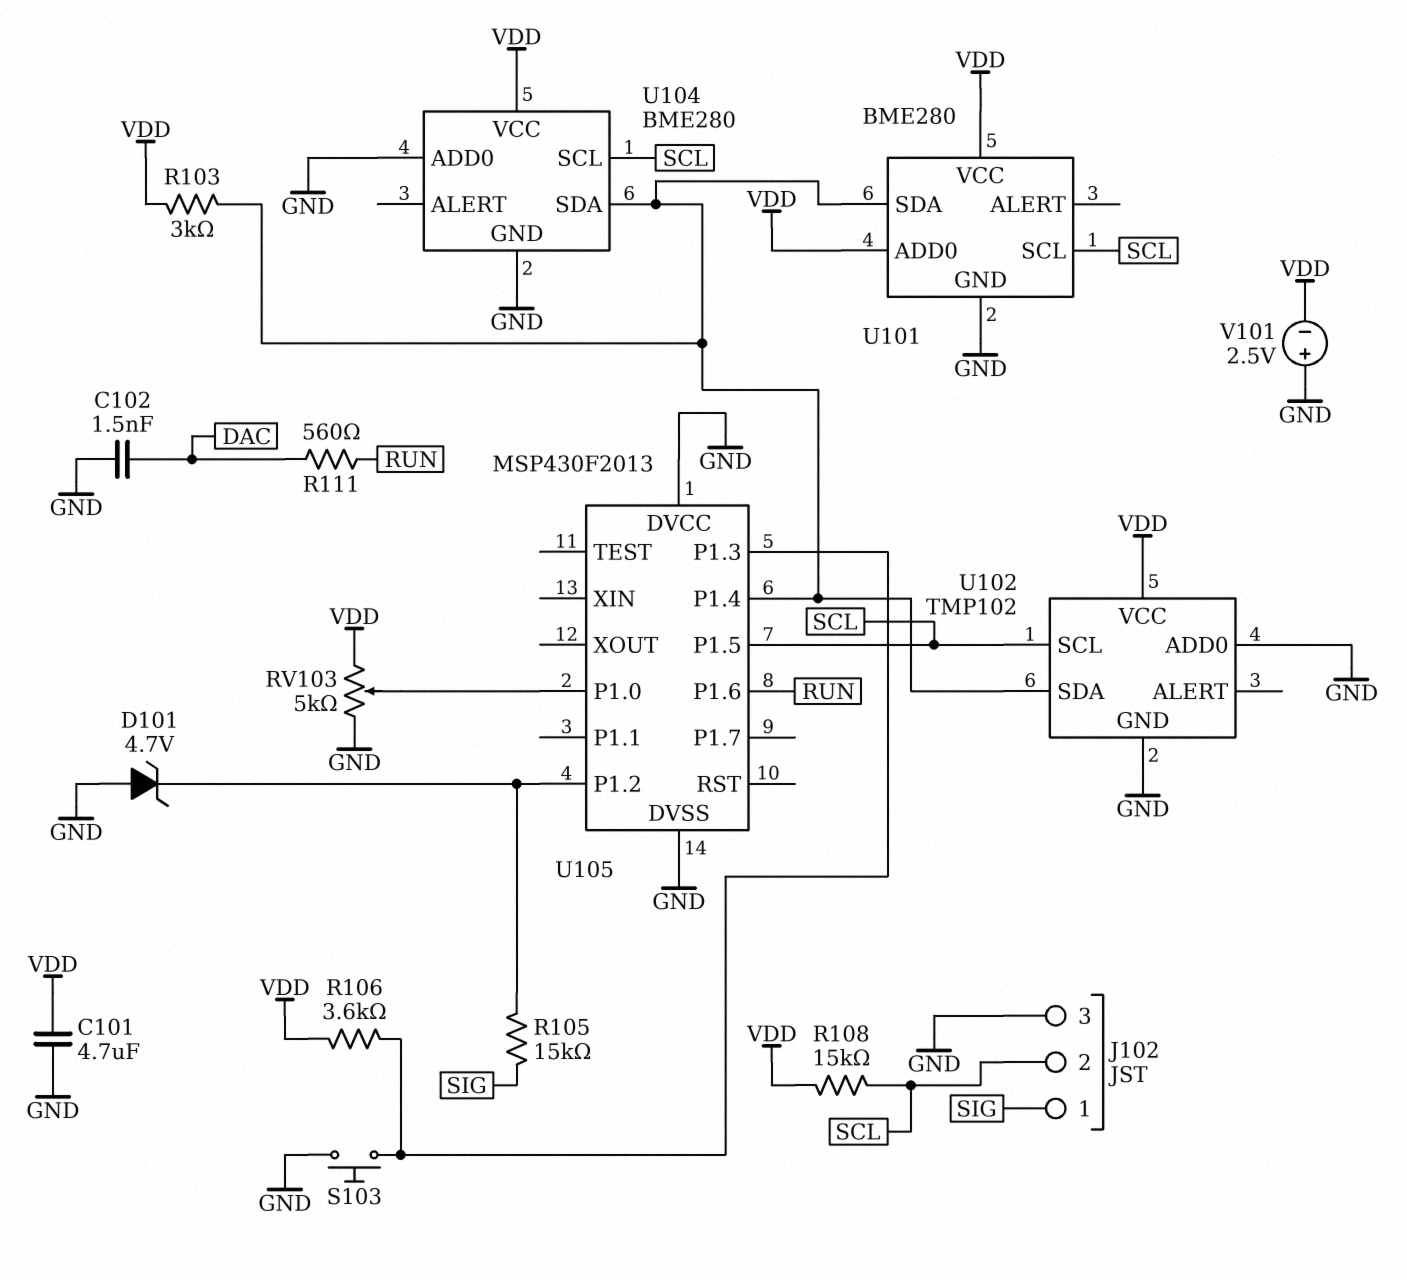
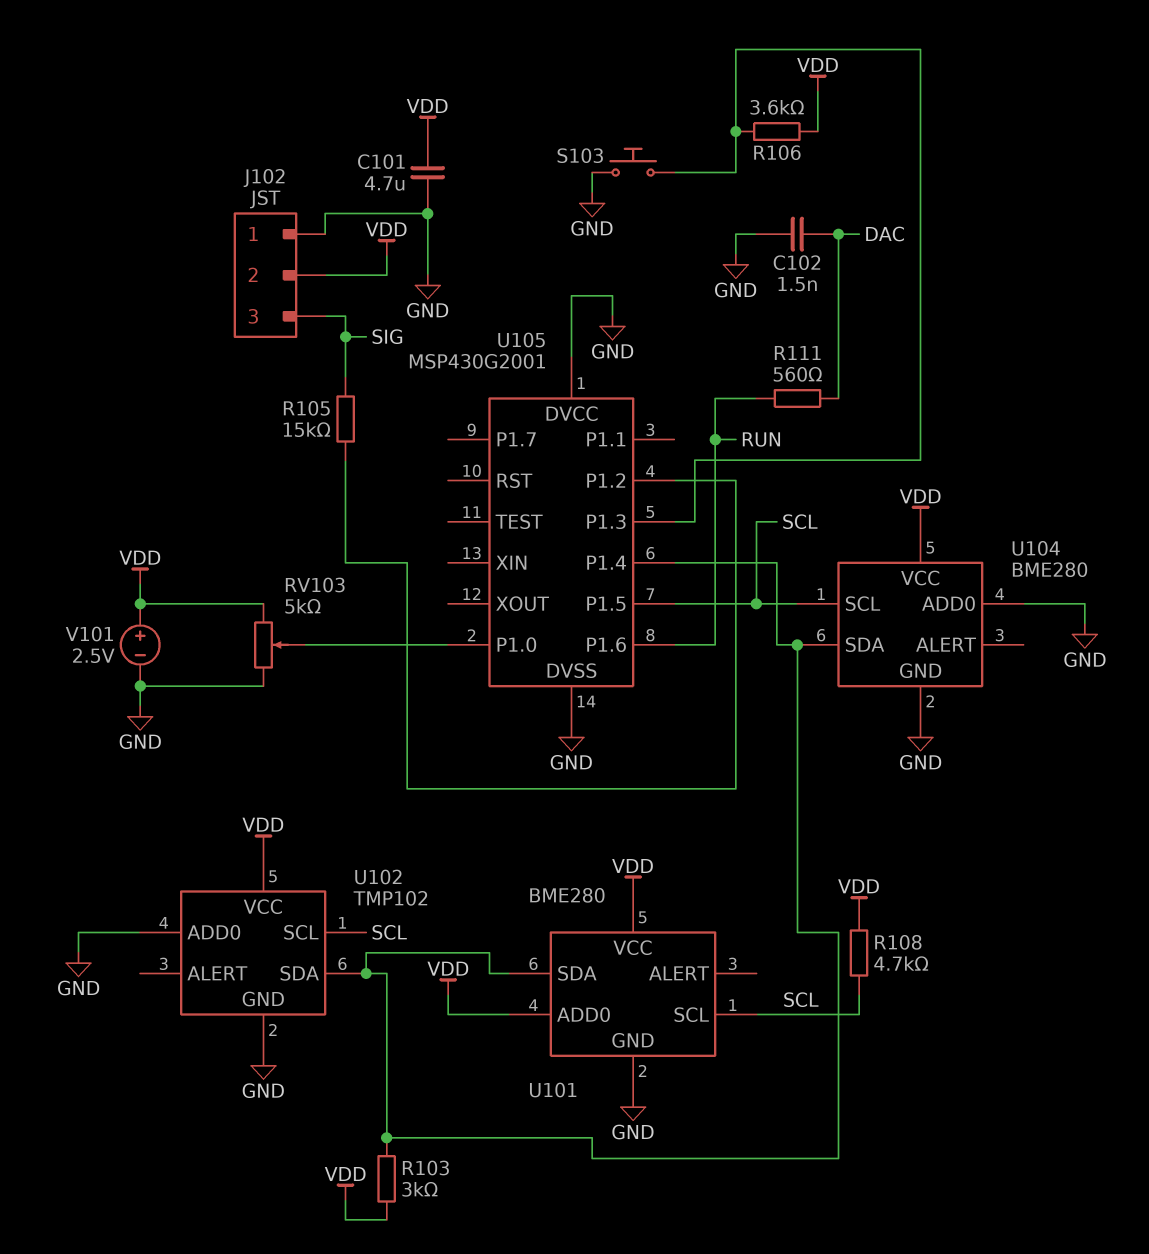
D101: zener 4.7V (A GND, K U105/P1.2) -> none
J102 pin 1: SIG -> GND
J102 pin 2: SCL -> VDD
J102 pin 3: GND -> SIG
R108: 15k (SCL, VDD) -> 4.7k (SCL, VDD)
U105: MSP430F2013 -> MSP430G2001
V101: 2.5V (plus GND, minus VDD) -> 2.5V (plus VDD, minus GND)

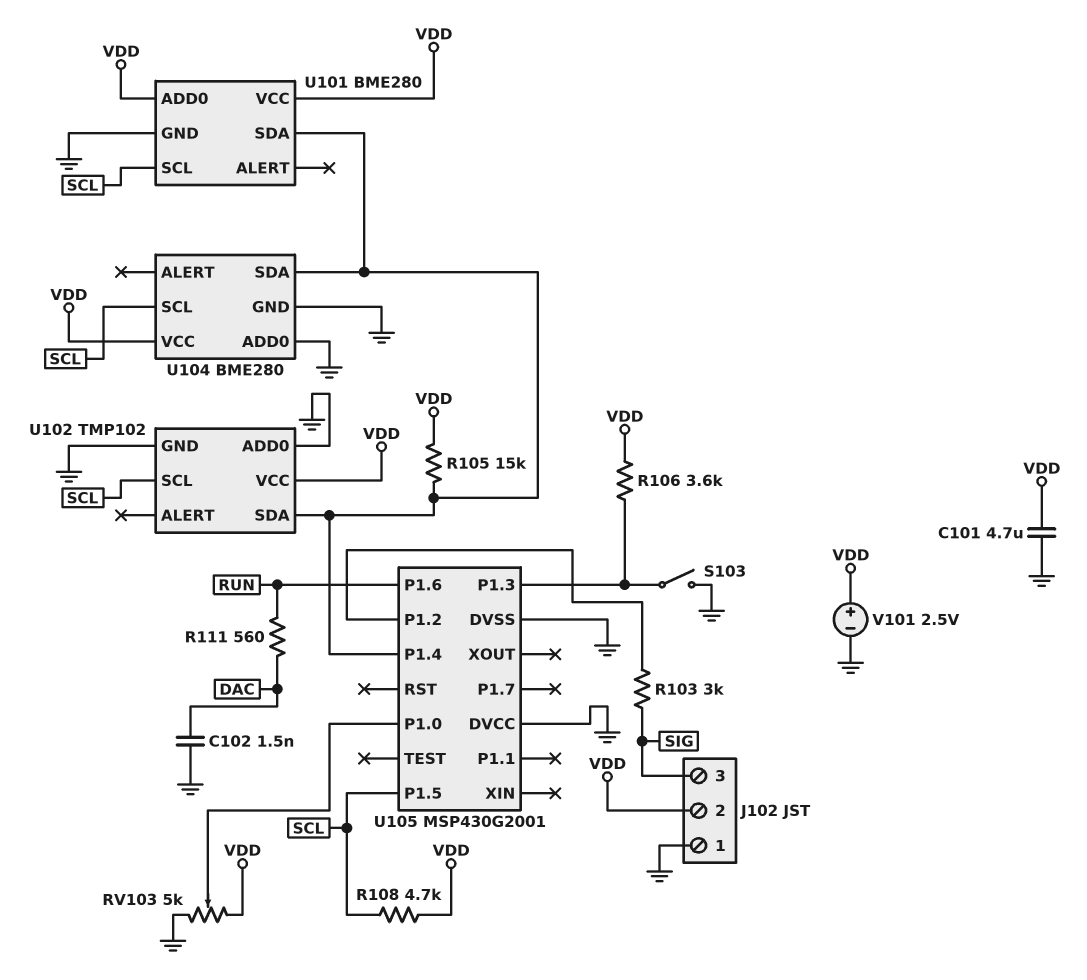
R103: 3k (U101/SDA, VDD) -> 3k (SIG, U105/P1.2)
R105: 15k (SIG, U105/P1.2) -> 15k (U101/SDA, VDD)
S103: button (GND, U105/P1.3) -> switch (GND, U105/P1.3)

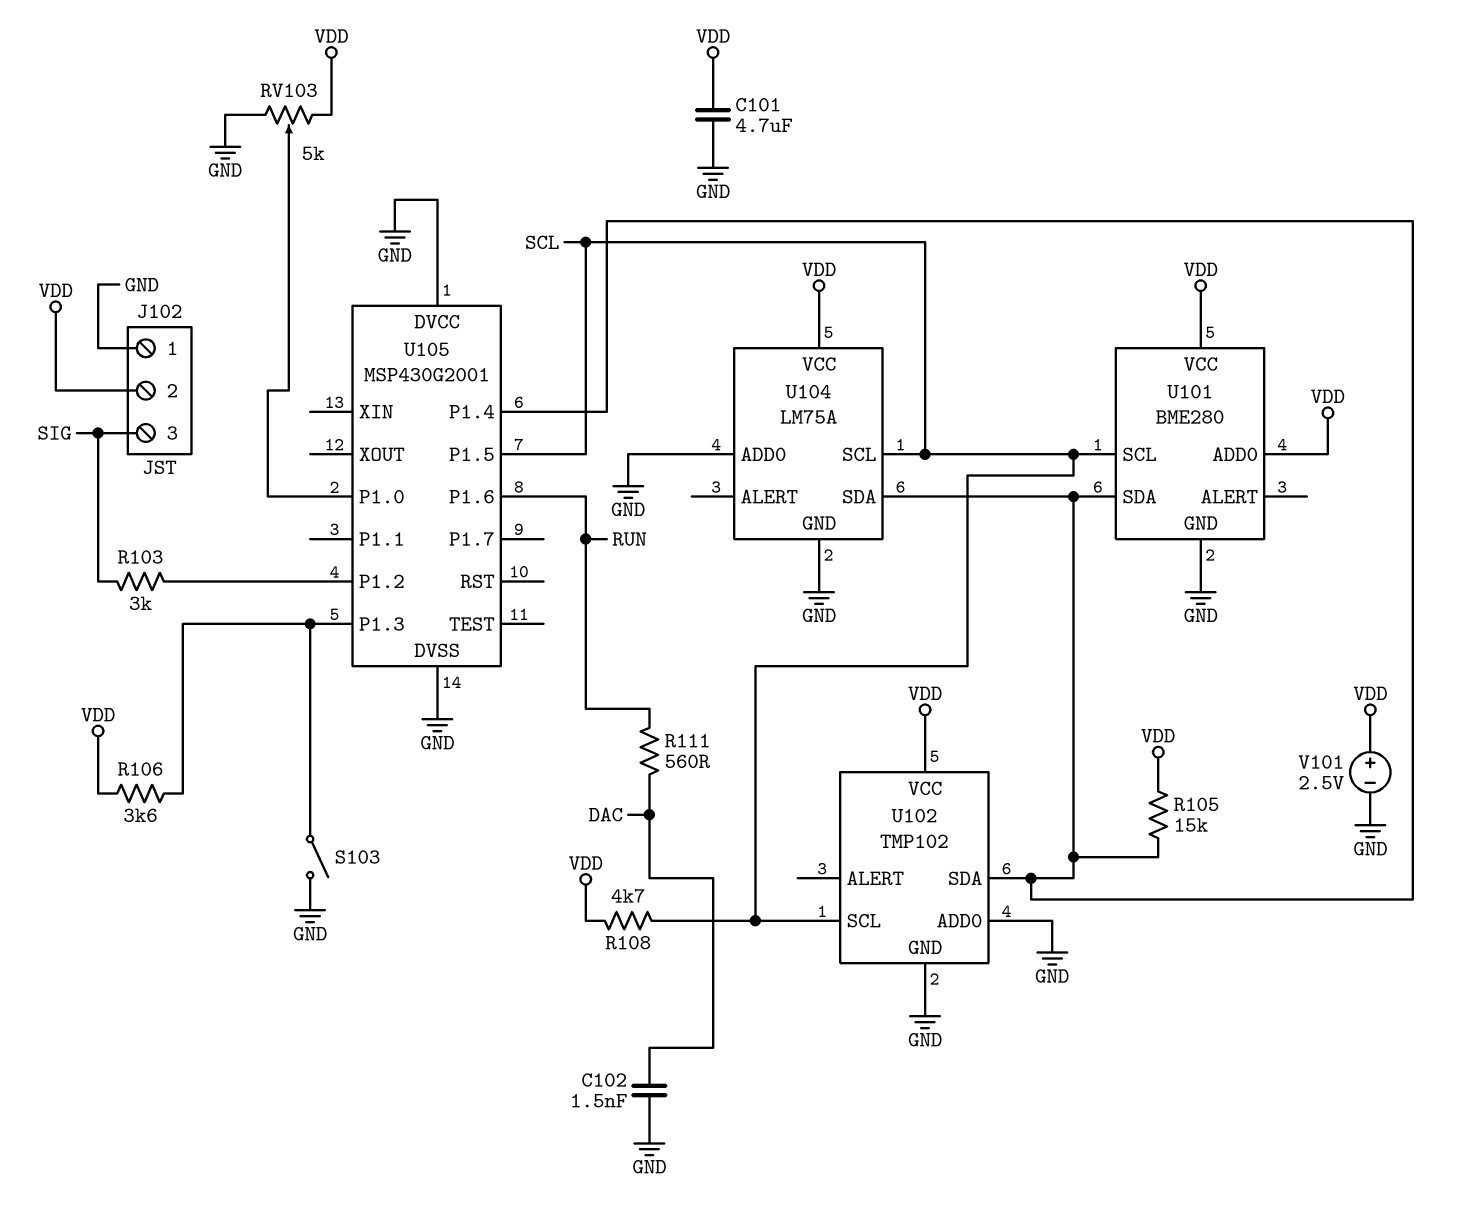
U104: BME280 -> LM75A

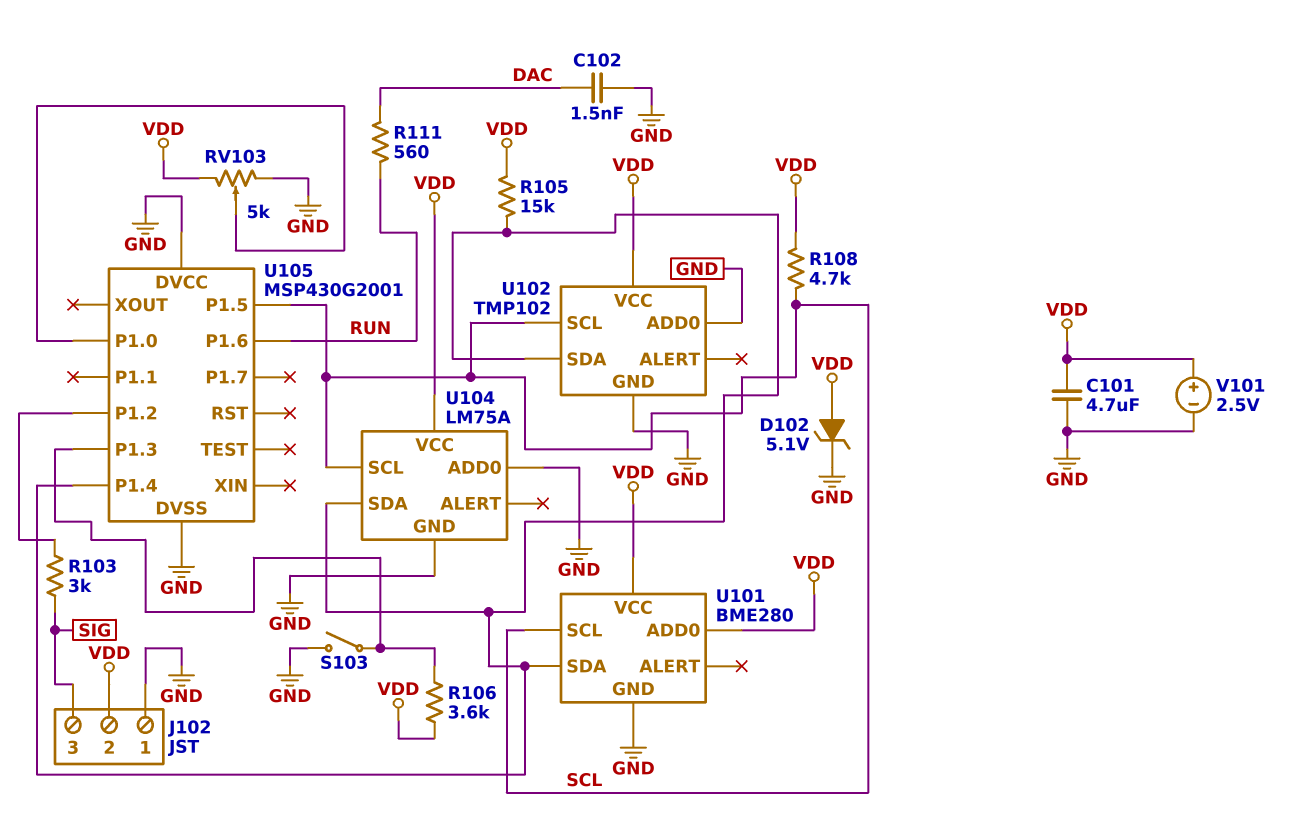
D102: none -> zener 5.1V (A VDD, K GND)

